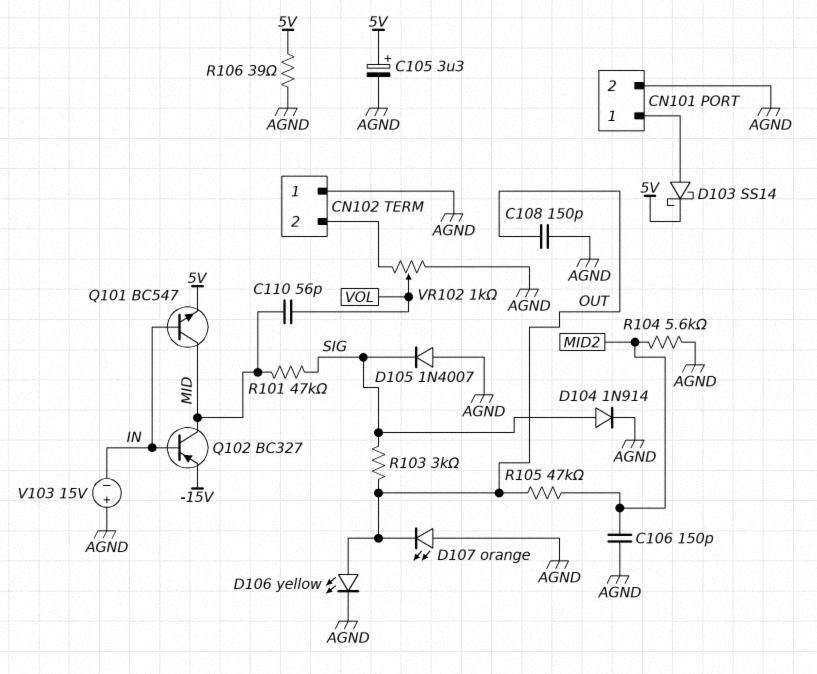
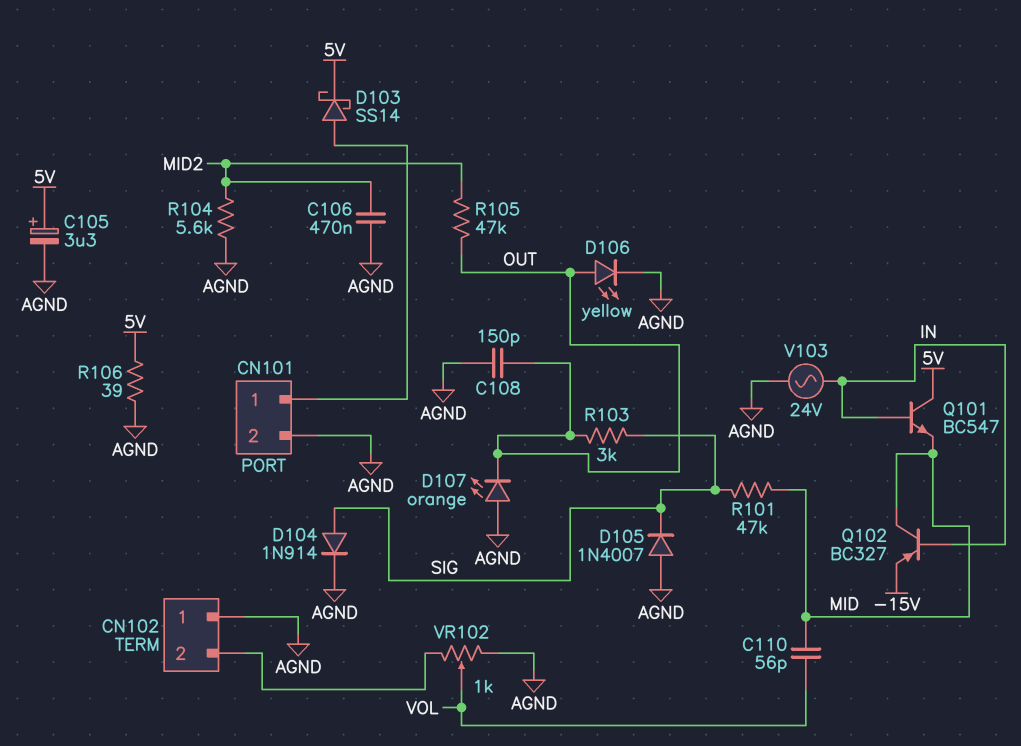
C106: 150pF (AGND, MID2) -> 470nF (AGND, MID2)
Q101: NPN BC547 (B IN, C MID, E 5V) -> NPN BC547 (B IN, C 5V, E MID)
V103: 15V (plus AGND, minus IN) -> AC 24V (AGND, IN)

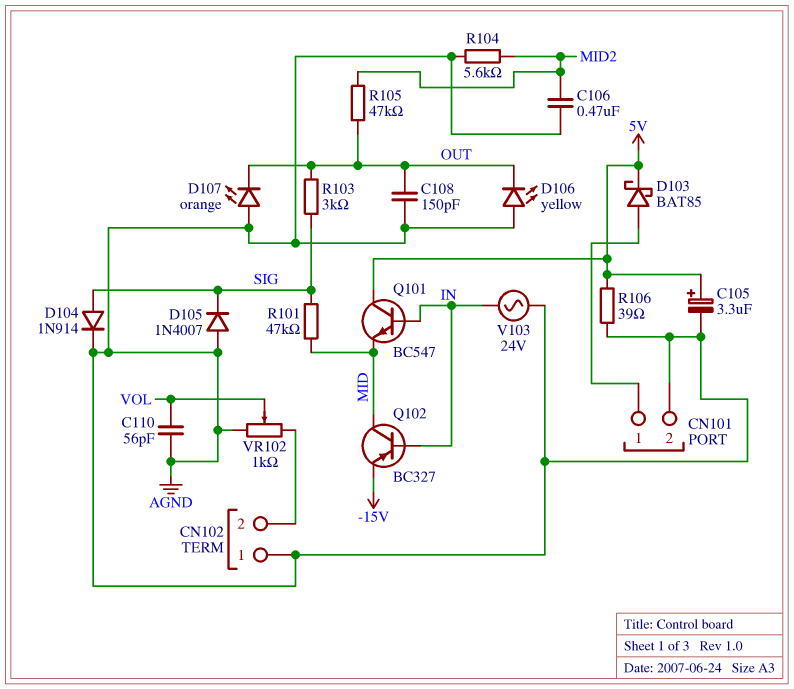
C110: 56pF (MID, VOL) -> 56pF (AGND, VOL)
D103: schottky SS14 (A CN101/1, K 5V) -> schottky BAT85 (A CN101/1, K 5V)
D106: LED yellow (A OUT, K AGND) -> LED yellow (A AGND, K OUT)

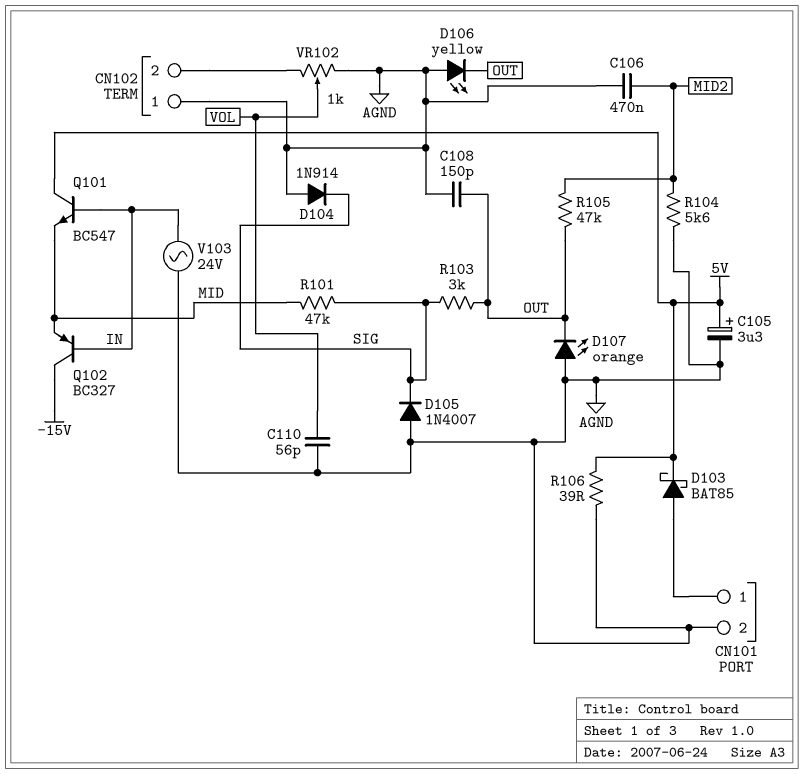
D104: diode 1N914 (A SIG, K AGND) -> diode 1N914 (A AGND, K SIG)
Q102: PNP BC327 (B IN, C MID, E -15V) -> PNP BC327 (B IN, C -15V, E MID)

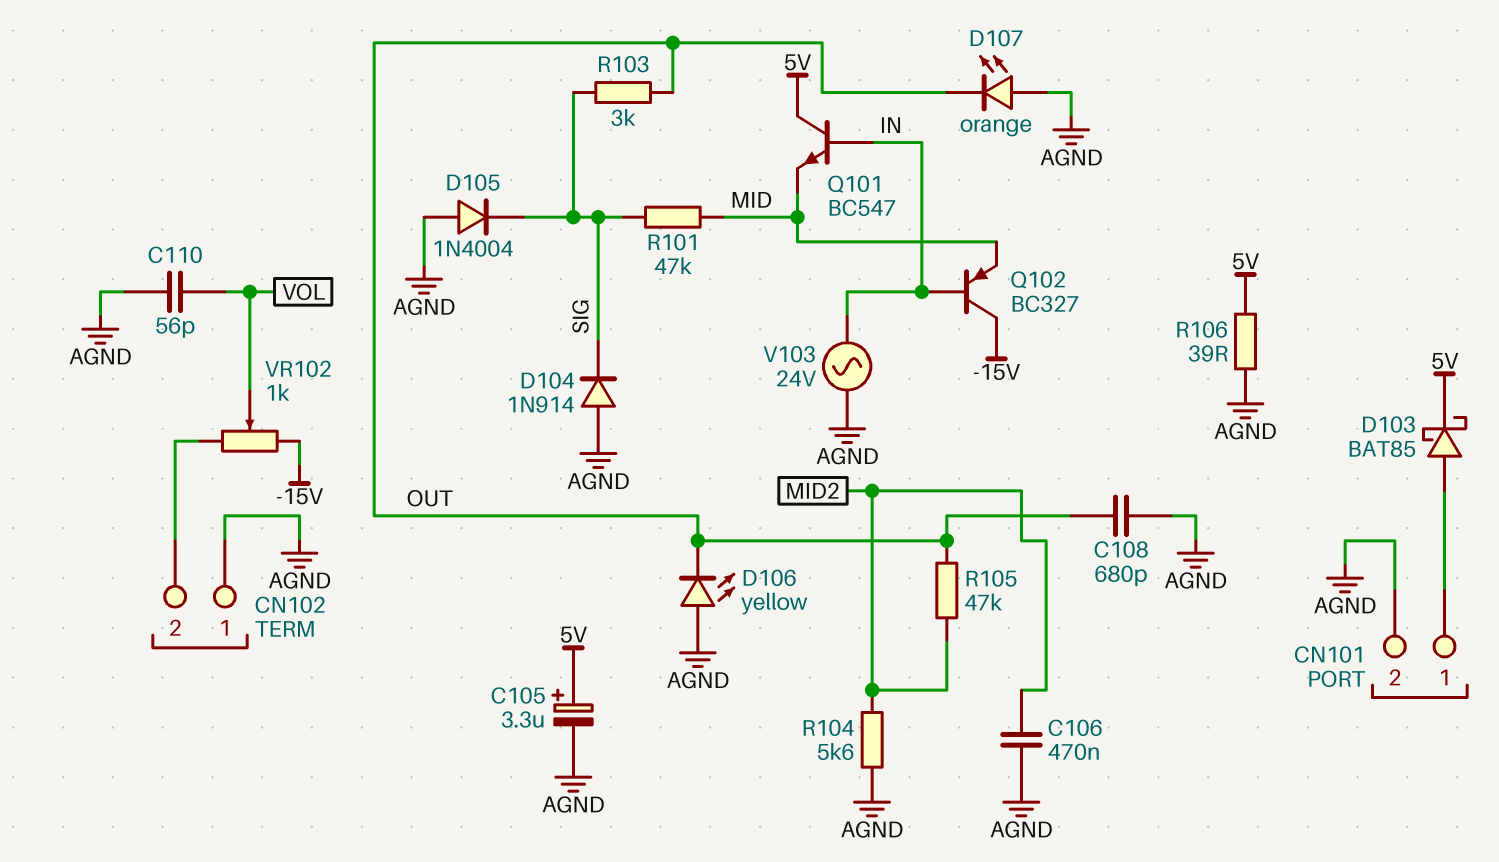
C108: 150pF (AGND, OUT) -> 680pF (AGND, OUT)
D105: diode 1N4007 (A AGND, K SIG) -> diode 1N4004 (A AGND, K SIG)
VR102: 1k (AGND, CN102/2, wiper VOL) -> 1k (-15V, CN102/2, wiper VOL)

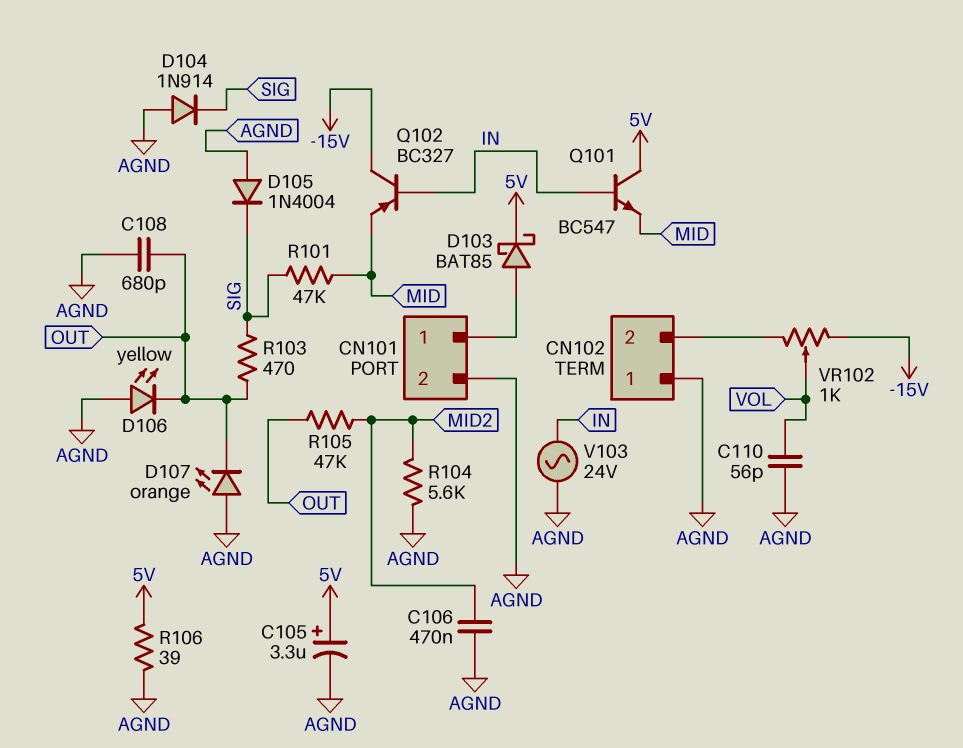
R103: 3k (OUT, SIG) -> 470 (OUT, SIG)

